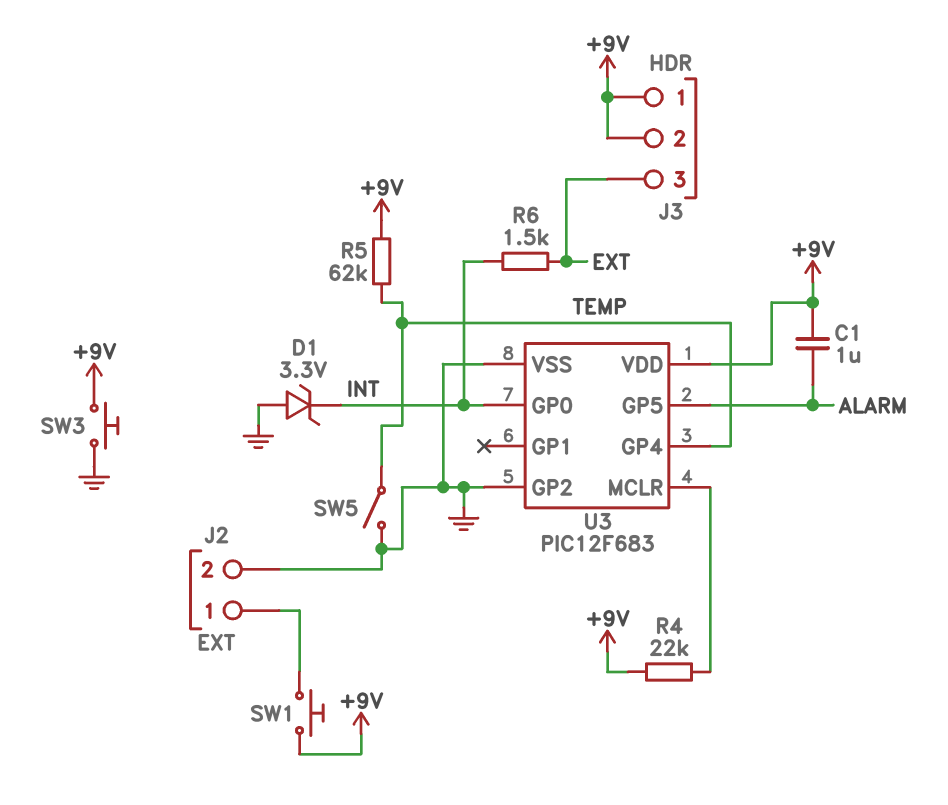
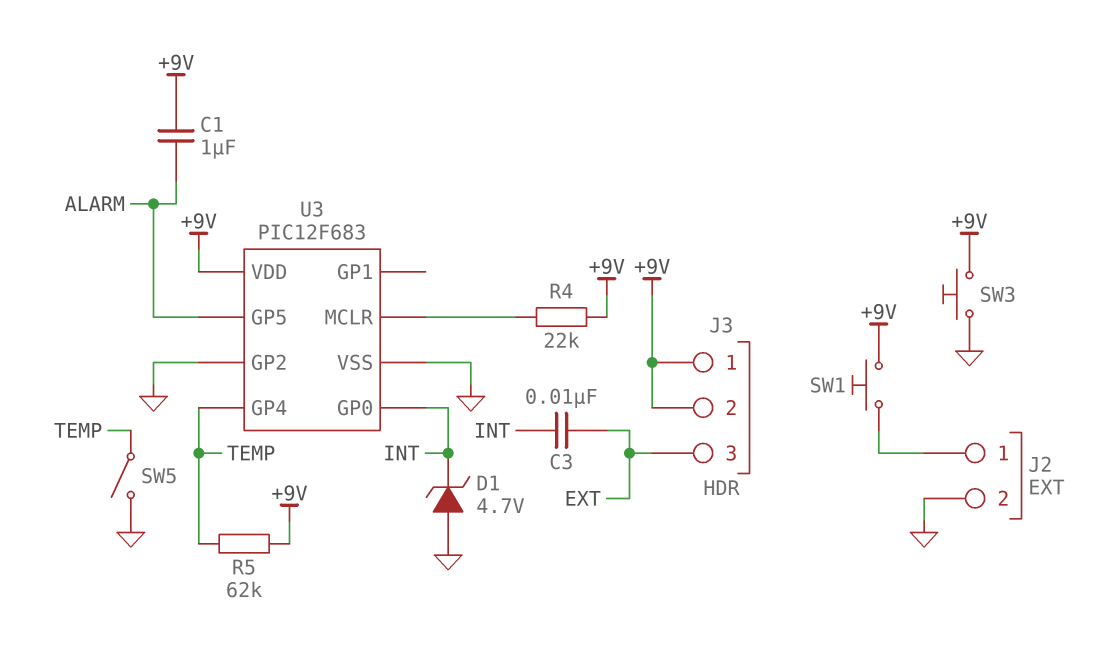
C3: none -> 10nF (EXT, INT)
D1: zener 3.3V (A GND, K INT) -> zener 4.7V (A GND, K INT)
R6: 1.5k (EXT, INT) -> none

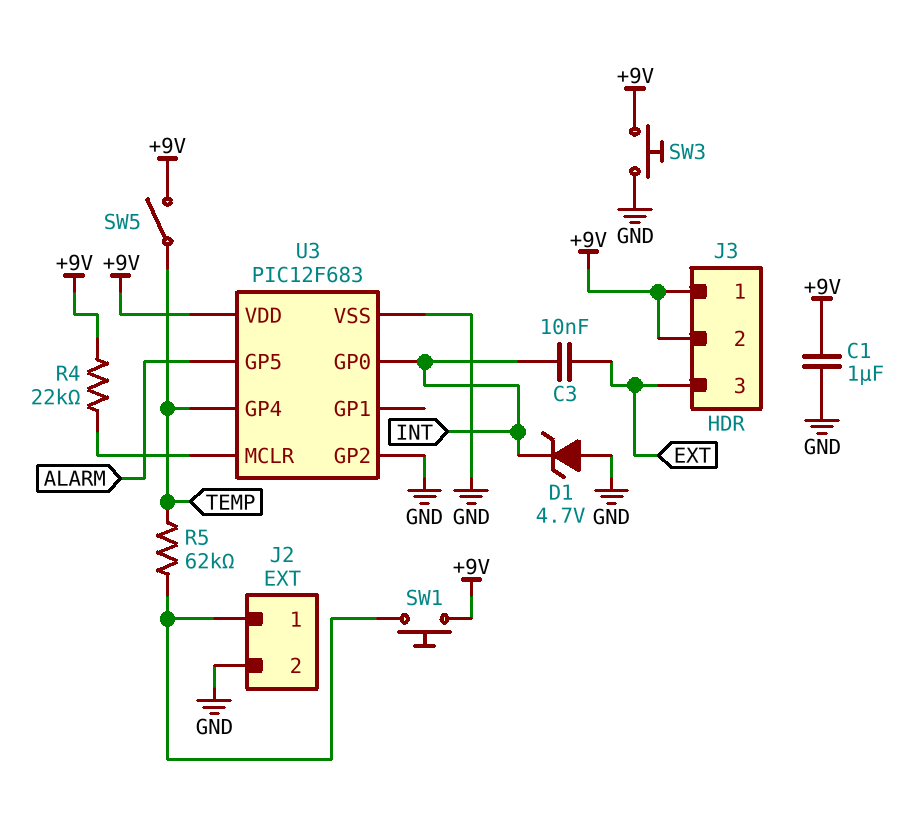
C1: 1uF (+9V, ALARM) -> 1uF (+9V, GND)
R5: 62k (+9V, TEMP) -> 62k (J2/1, TEMP)
SW5: switch (GND, TEMP) -> switch (+9V, TEMP)

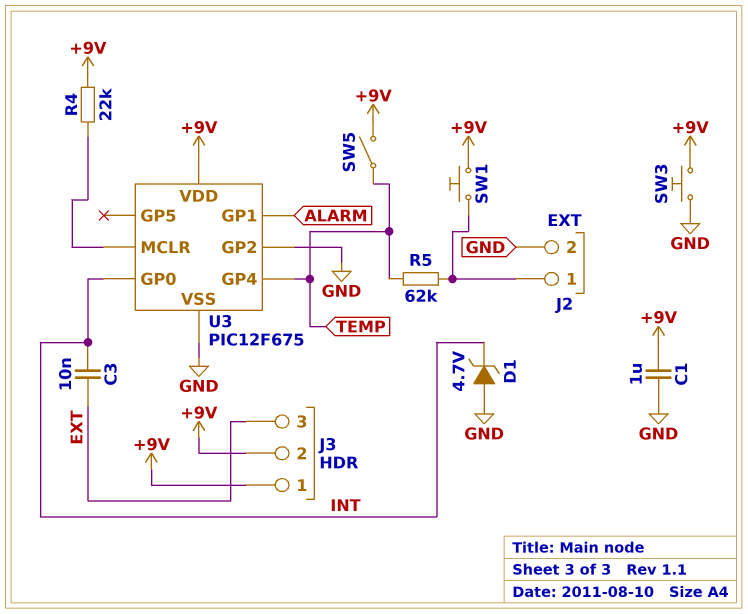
U3: PIC12F683 -> PIC12F675
U3 pin GP1: none -> ALARM
U3 pin GP5: ALARM -> none

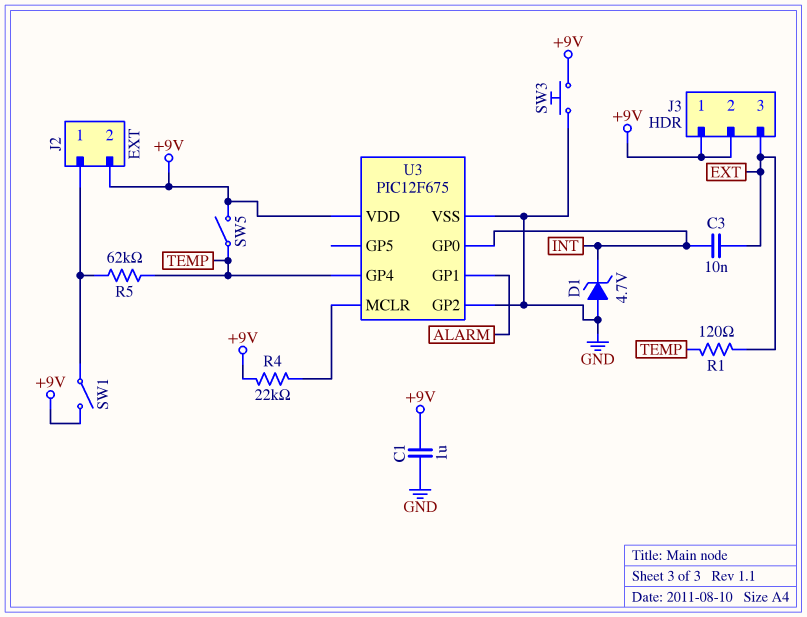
J2 pin 2: GND -> +9V
R1: none -> 120 (EXT, TEMP)
SW1: button (+9V, J2/1) -> switch (+9V, J2/1)

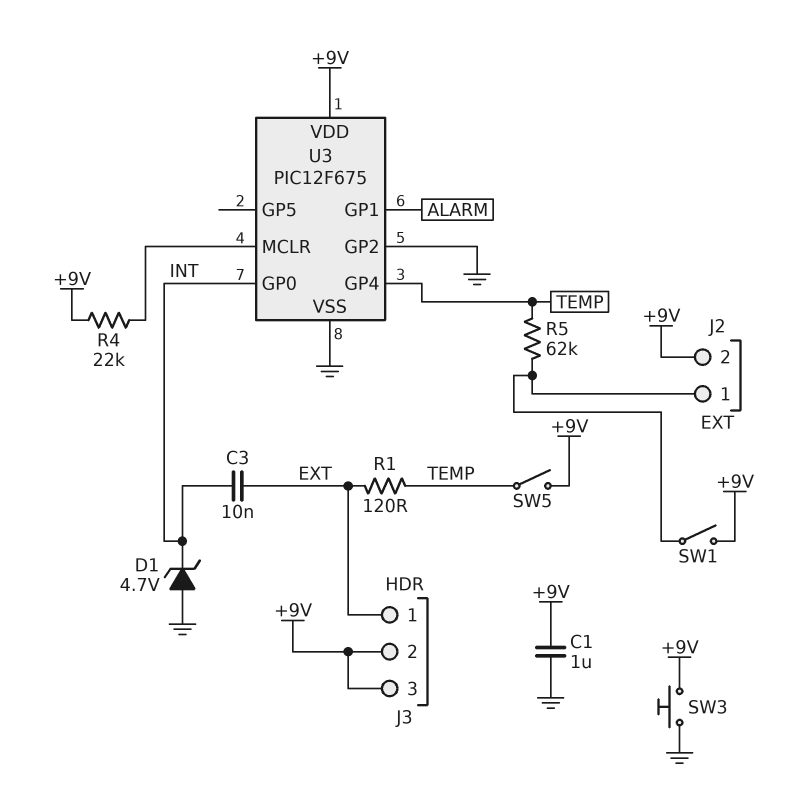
J3 pin 1: +9V -> EXT
J3 pin 3: EXT -> +9V

